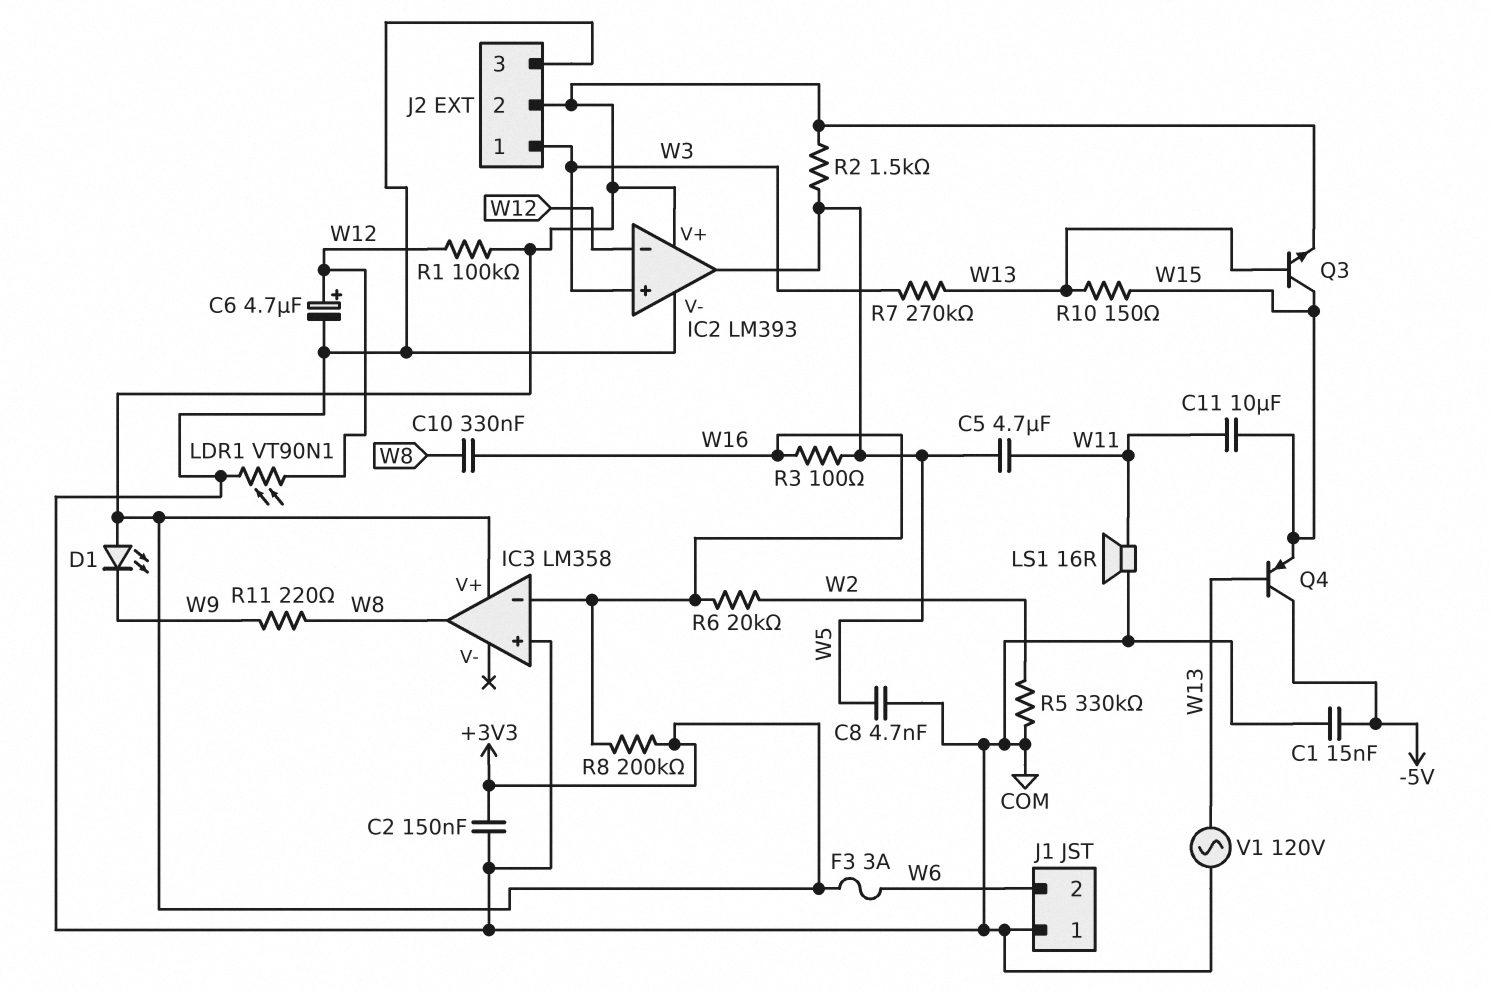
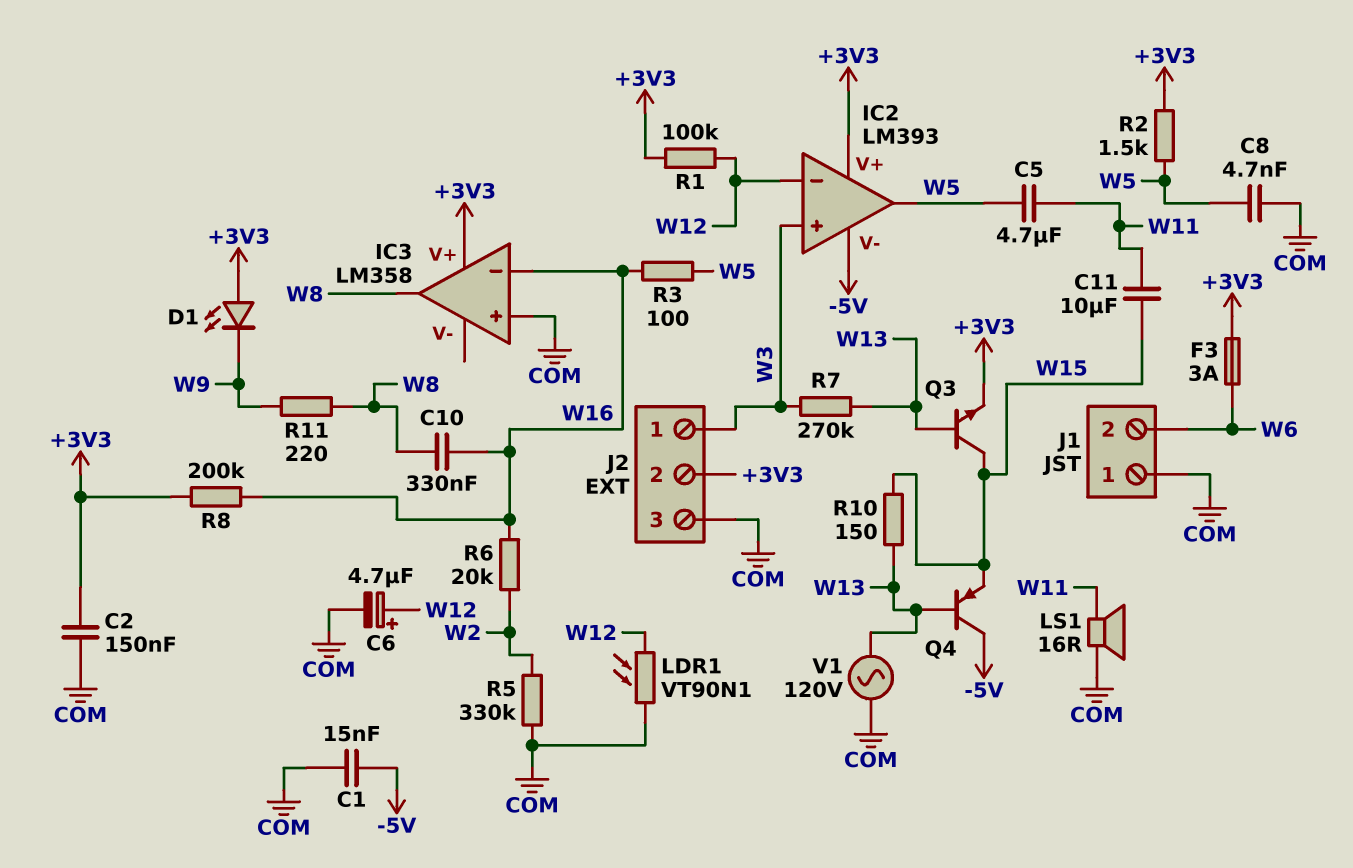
IC2 pin V-: COM -> -5V

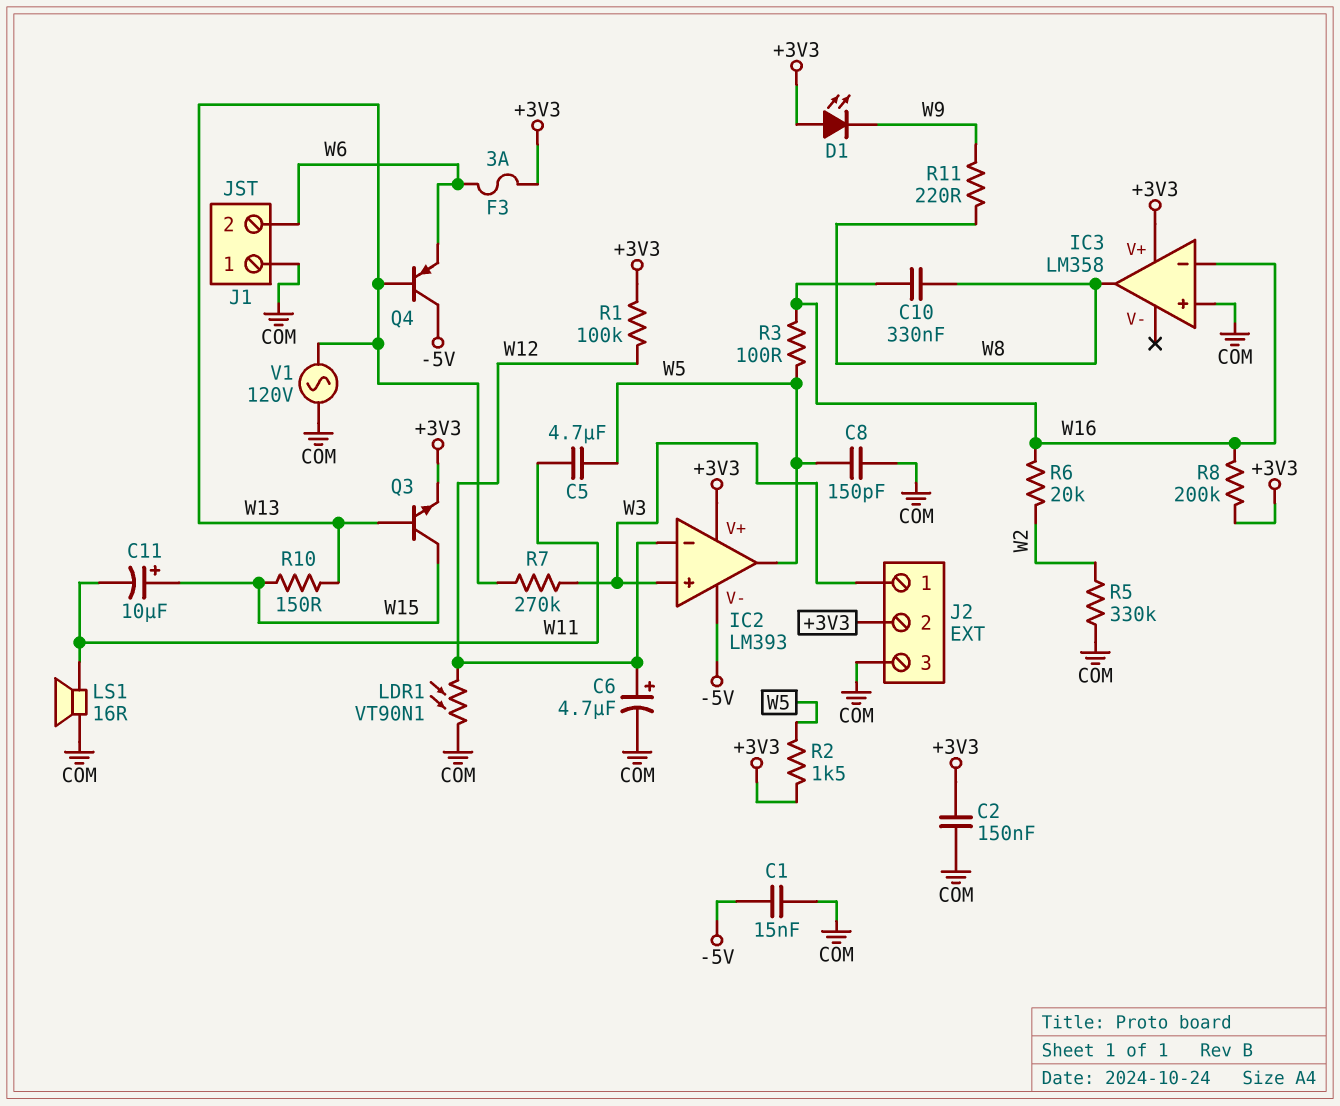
C8: 4.7nF (COM, W5) -> 150pF (COM, W5)
C11: 10uF (W11, W15) -> 10uF (plus W15, minus W11)
Q4: PNP (B W13, C -5V, E W15) -> PNP (B W13, C -5V, E W6)

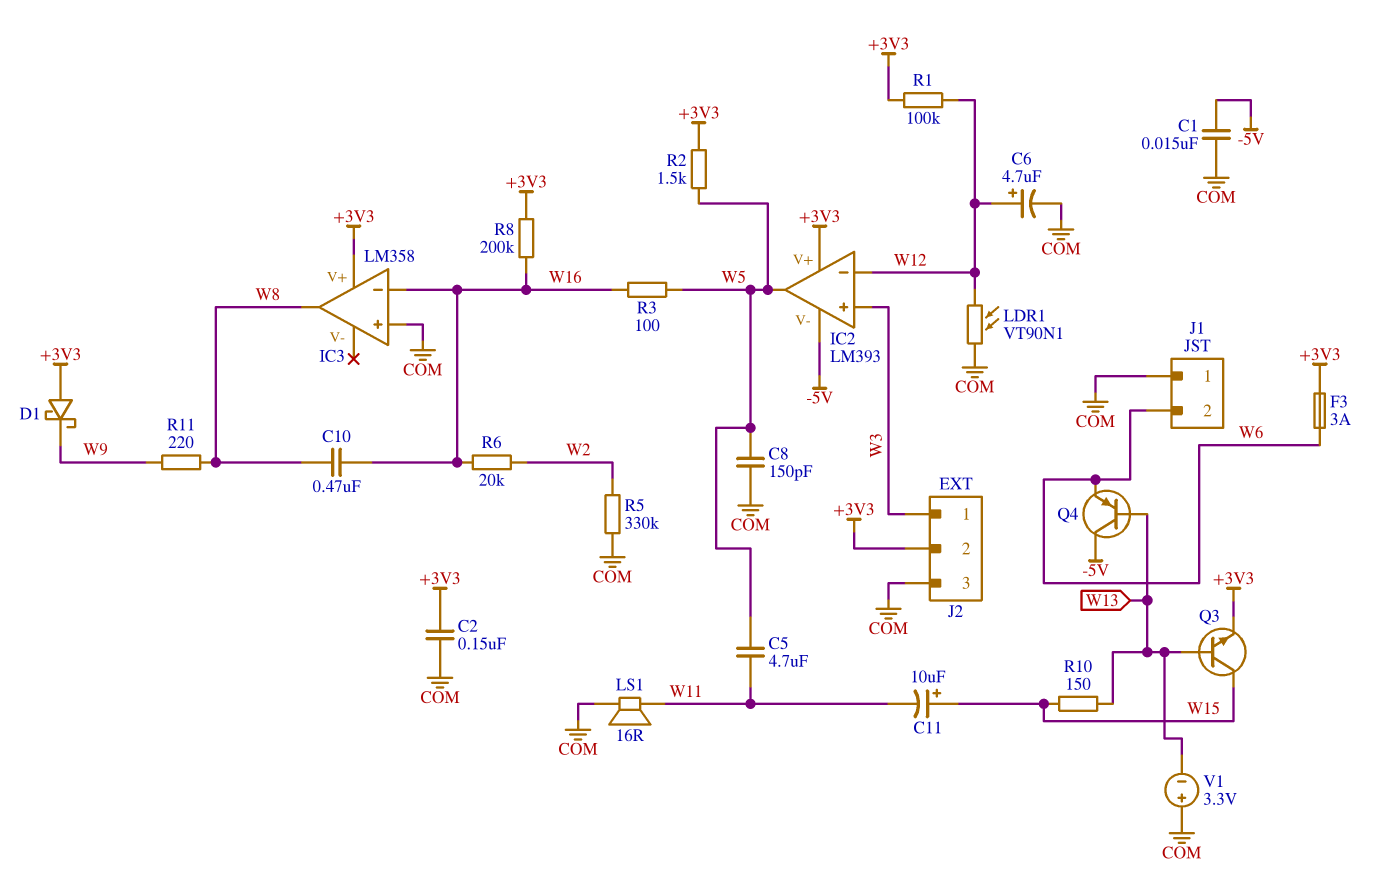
C10: 330nF (W8, W16) -> 470nF (W8, W16)
D1: LED (A +3V3, K W9) -> schottky (A +3V3, K W9)
R7: 270k (W3, W13) -> none
V1: AC 120V (COM, W13) -> 3.3V (plus COM, minus W13)

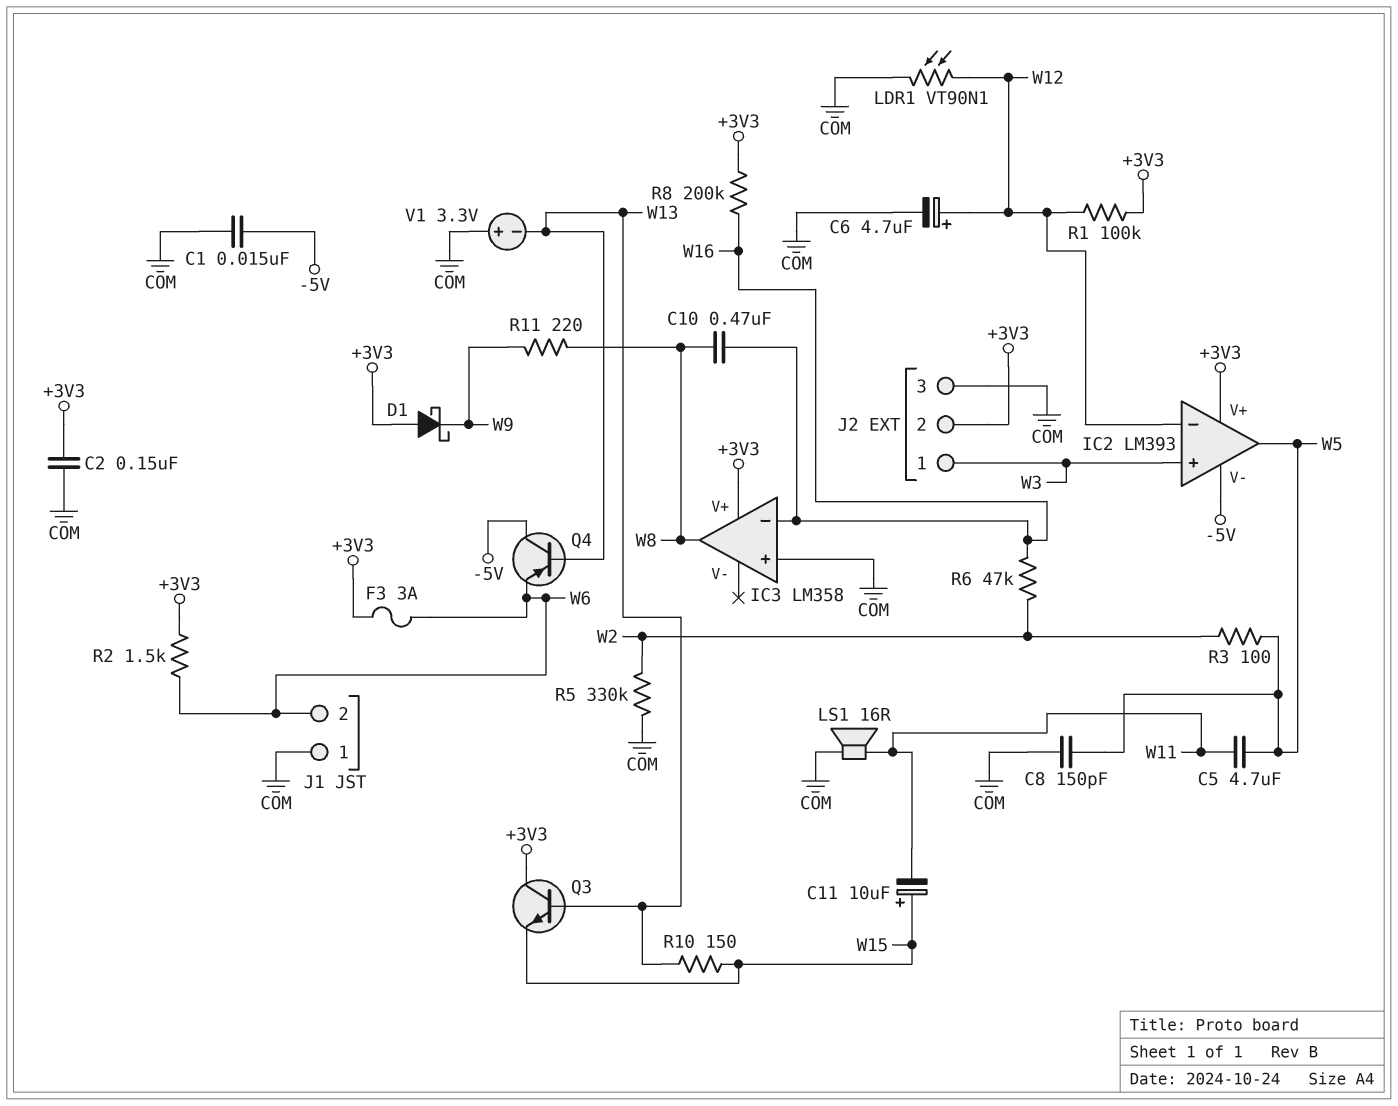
Q3: NPN (B W13, C W15, E +3V3) -> NPN (B W13, C +3V3, E W15)
R2: 1.5k (+3V3, W5) -> 1.5k (+3V3, W6)
R3: 100 (W5, W16) -> 100 (W2, W5)
R6: 20k (W2, W16) -> 47k (W2, W16)

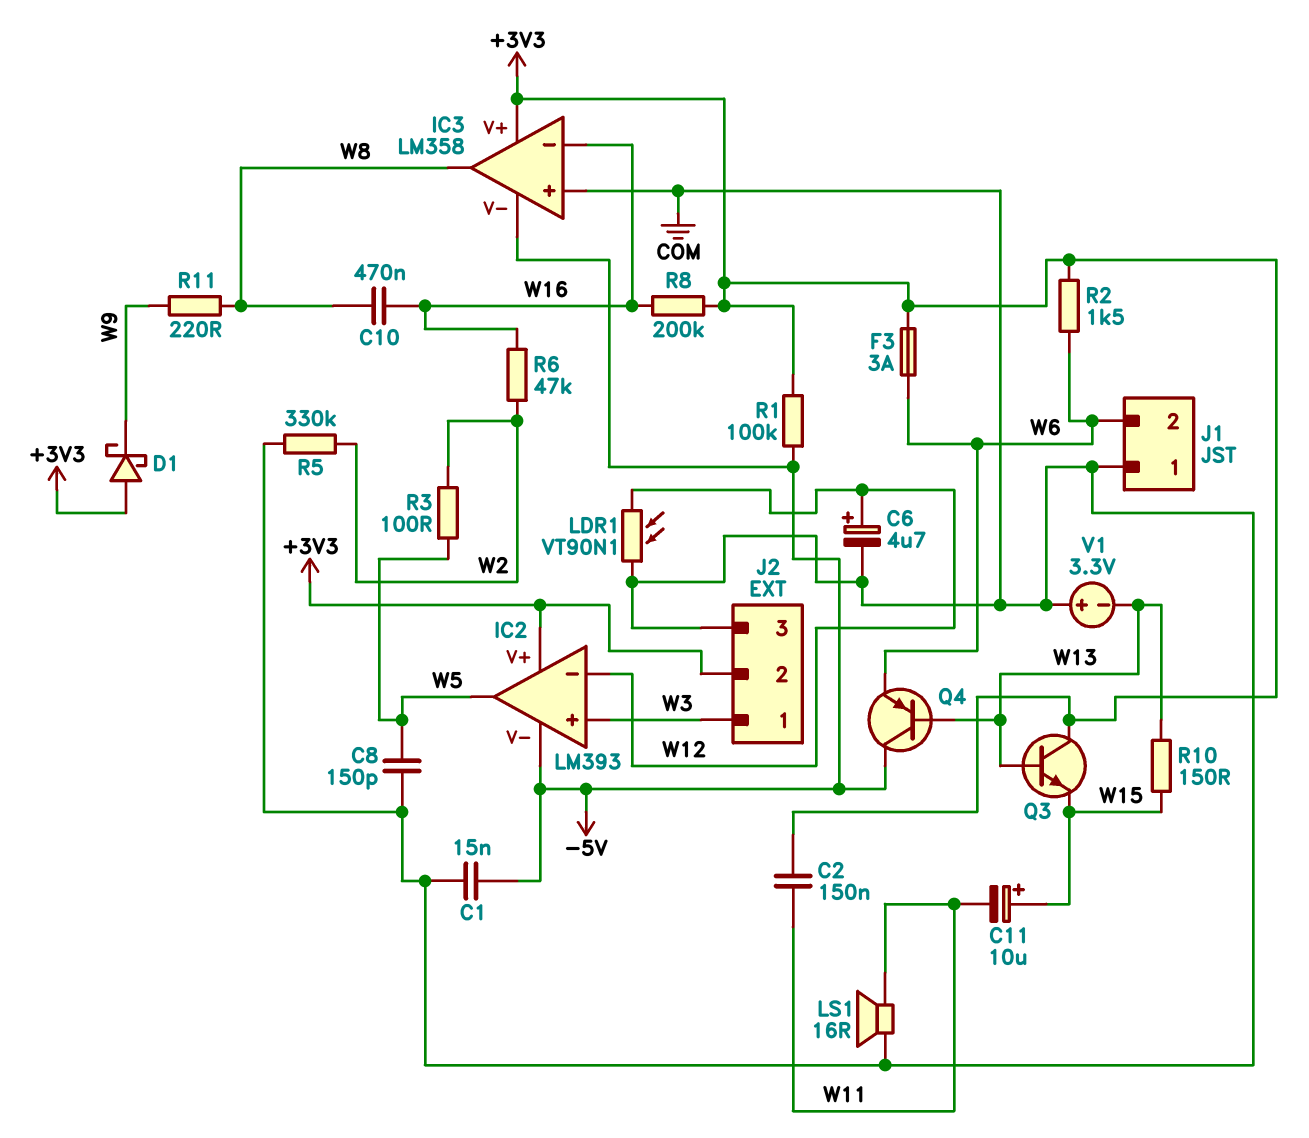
C2: 150nF (+3V3, COM) -> 150nF (+3V3, W11)
C5: 4.7uF (W5, W11) -> none
IC3 pin V-: none -> -5V
R1: 100k (+3V3, W12) -> 100k (+3V3, -5V)

